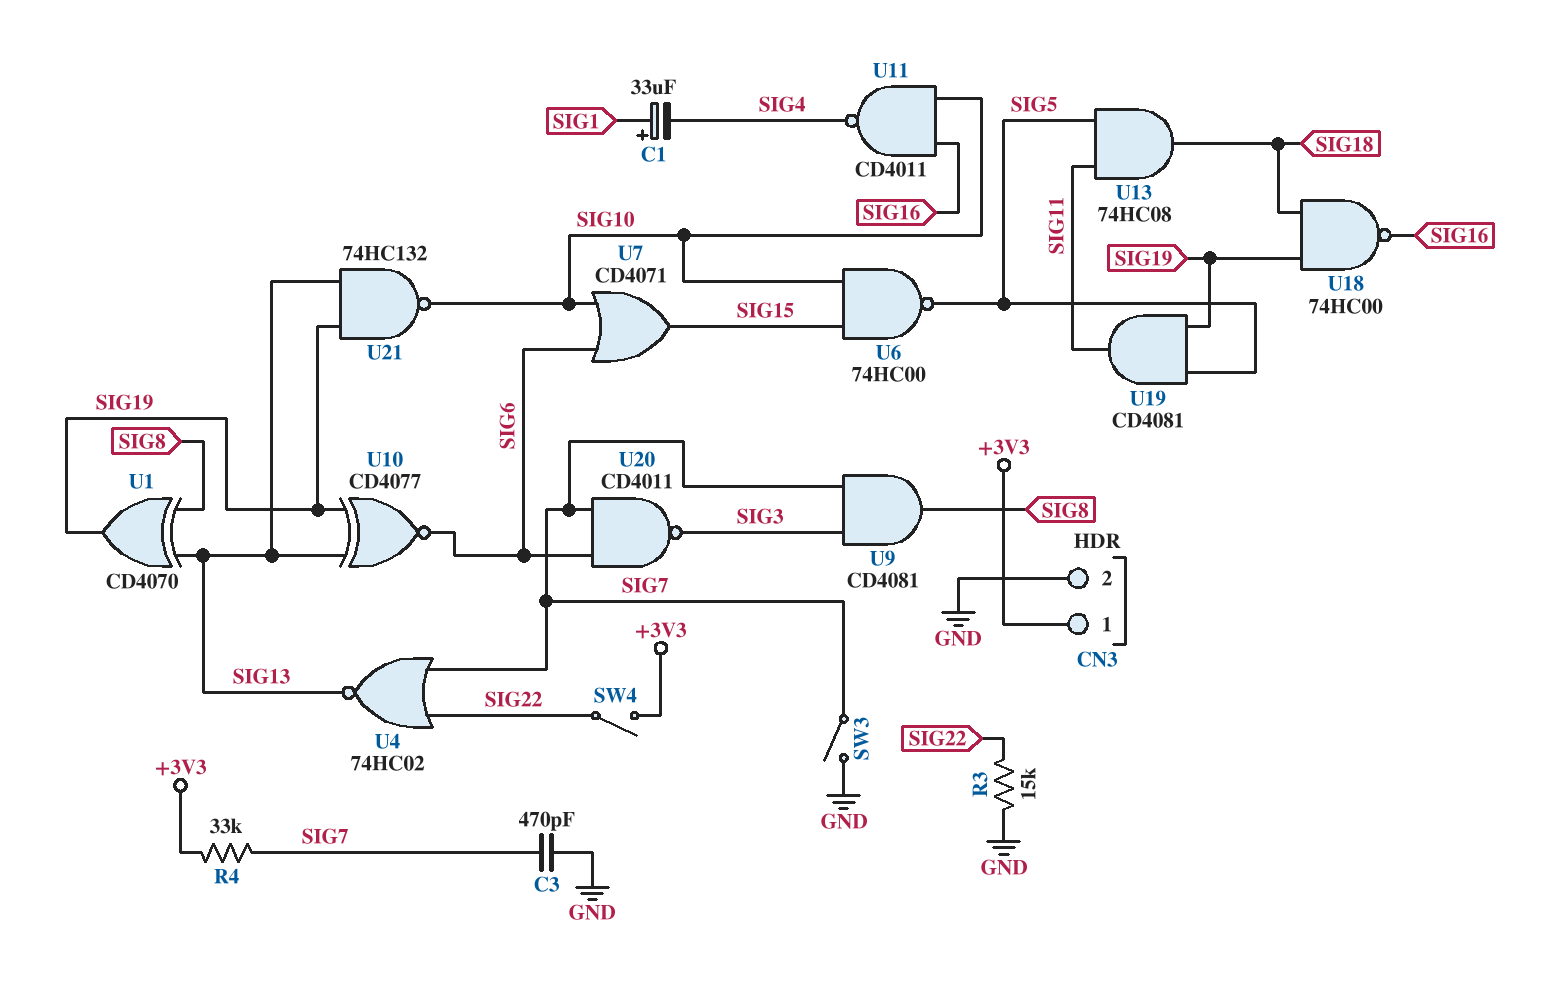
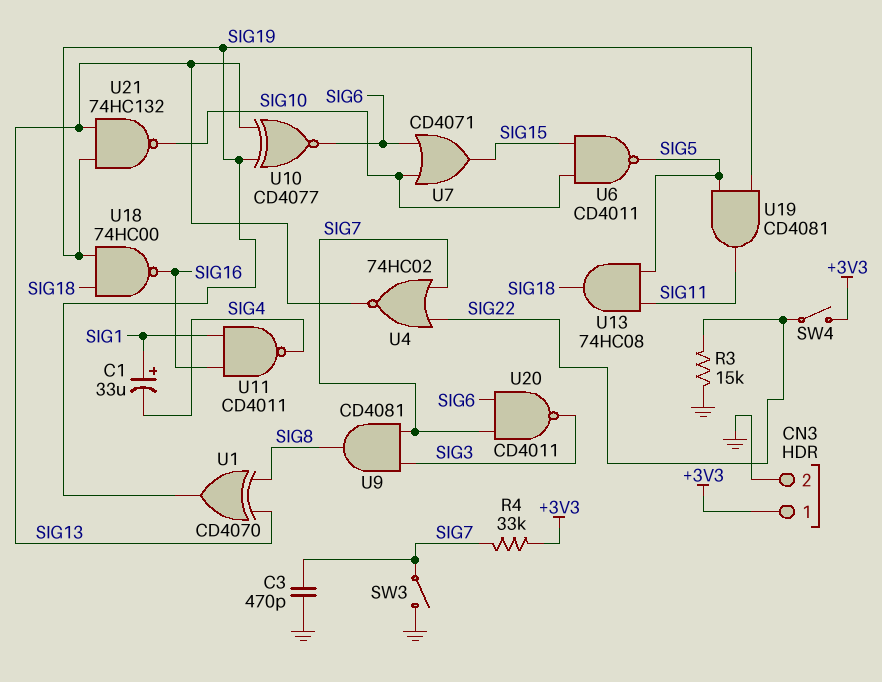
U6: NAND 74HC00 (in SIG10, in SIG15, out SIG5) -> NAND CD4011 (in SIG10, in SIG15, out SIG5)
U11: NAND CD4011 (in SIG10, in SIG16, out SIG4) -> NAND CD4011 (in SIG1, in SIG16, out SIG4)

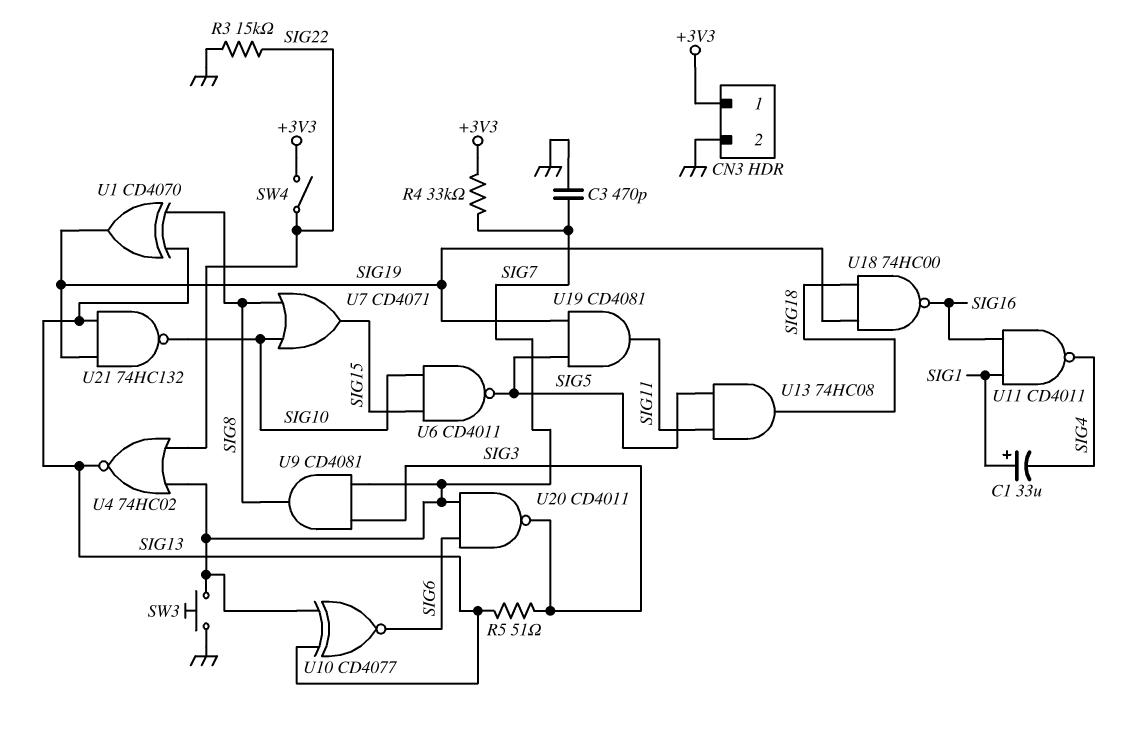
R5: none -> 51 (SIG3, SIG13)
SW3: switch (GND, SIG7) -> button (GND, SIG7)
U7: OR CD4071 (in SIG6, in SIG10, out SIG15) -> OR CD4071 (in SIG8, in SIG10, out SIG15)
U10: XNOR CD4077 (in SIG13, in SIG19, out SIG6) -> XNOR CD4077 (in SIG7, in SIG13, out SIG6)

